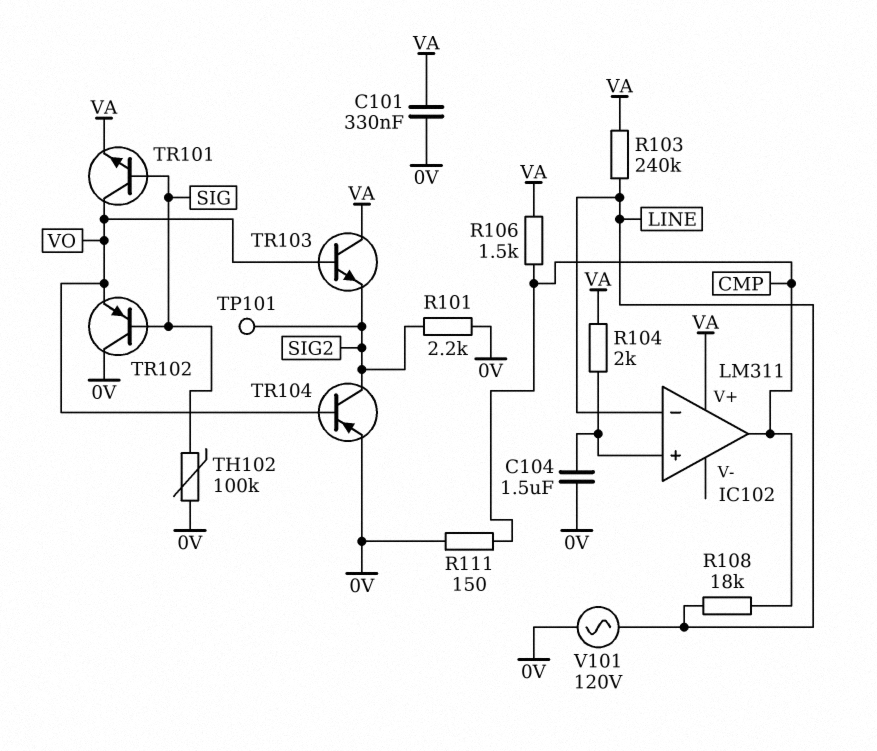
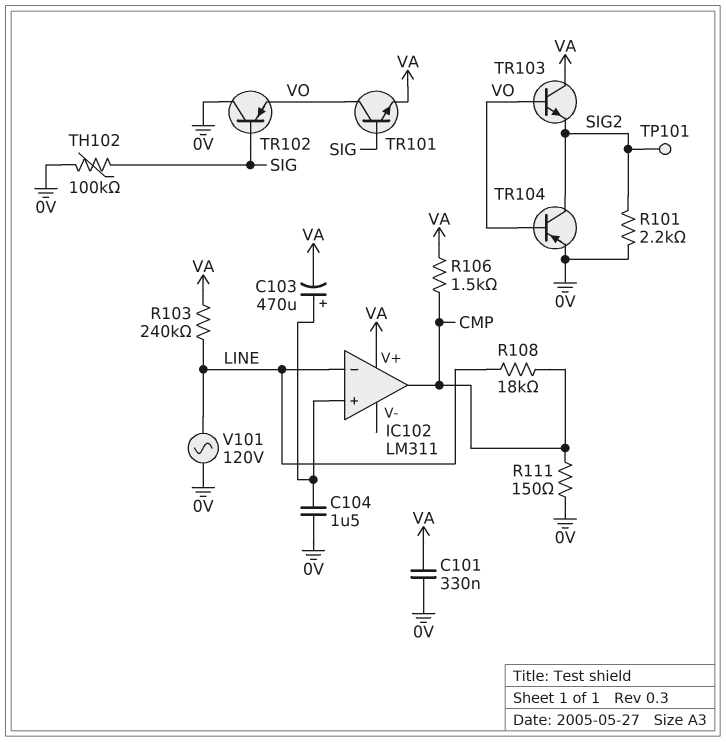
C103: none -> 470uF (plus IC102/in+, minus VA)
R104: 2k (IC102/in+, VA) -> none

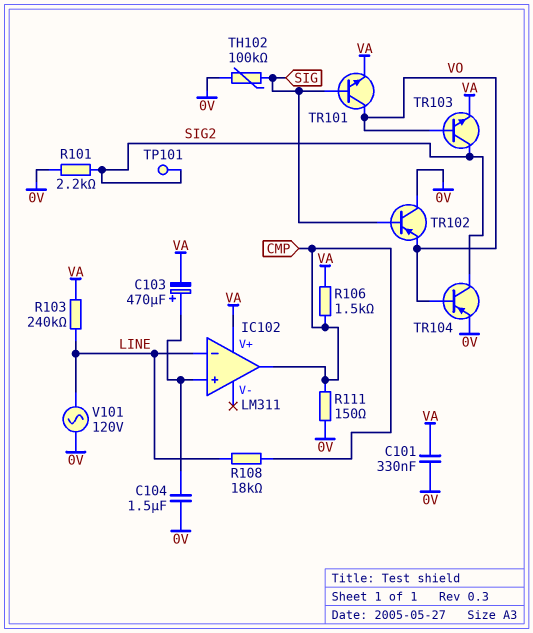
TR103: NPN (B VO, C VA, E SIG2) -> NPN (B VO, C SIG2, E VA)

